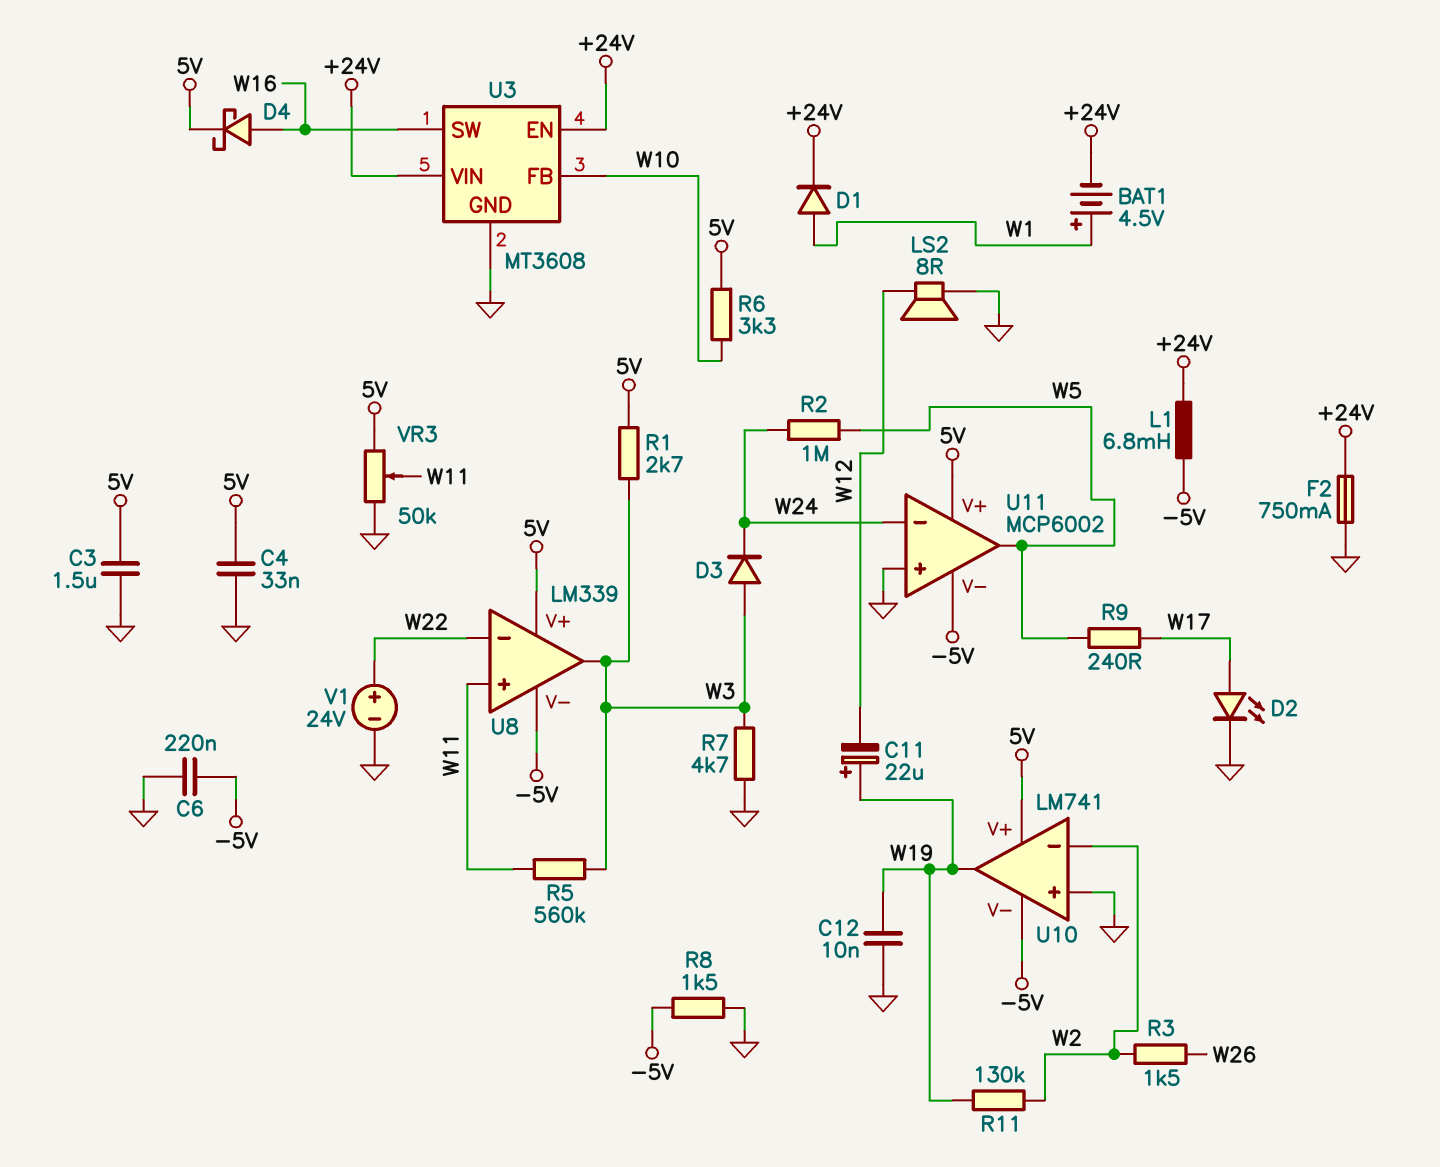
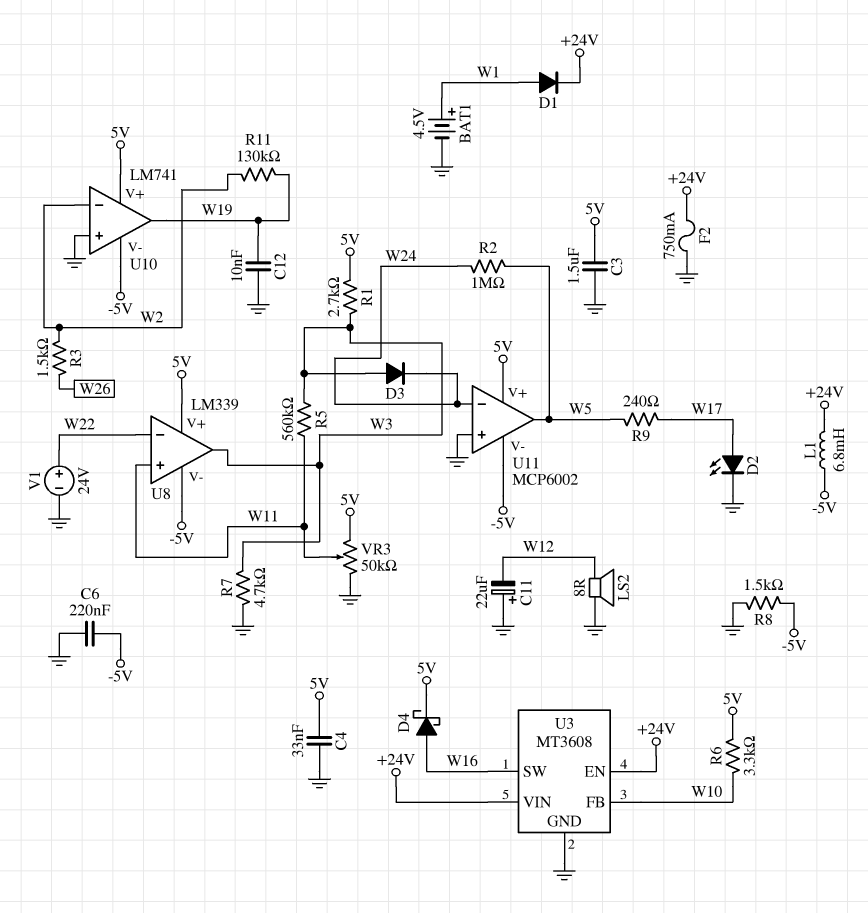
BAT1: 4.5V (plus W1, minus +24V) -> 4.5V (plus W1, minus GND)
C11: 22uF (plus W19, minus W12) -> 22uF (plus GND, minus W12)

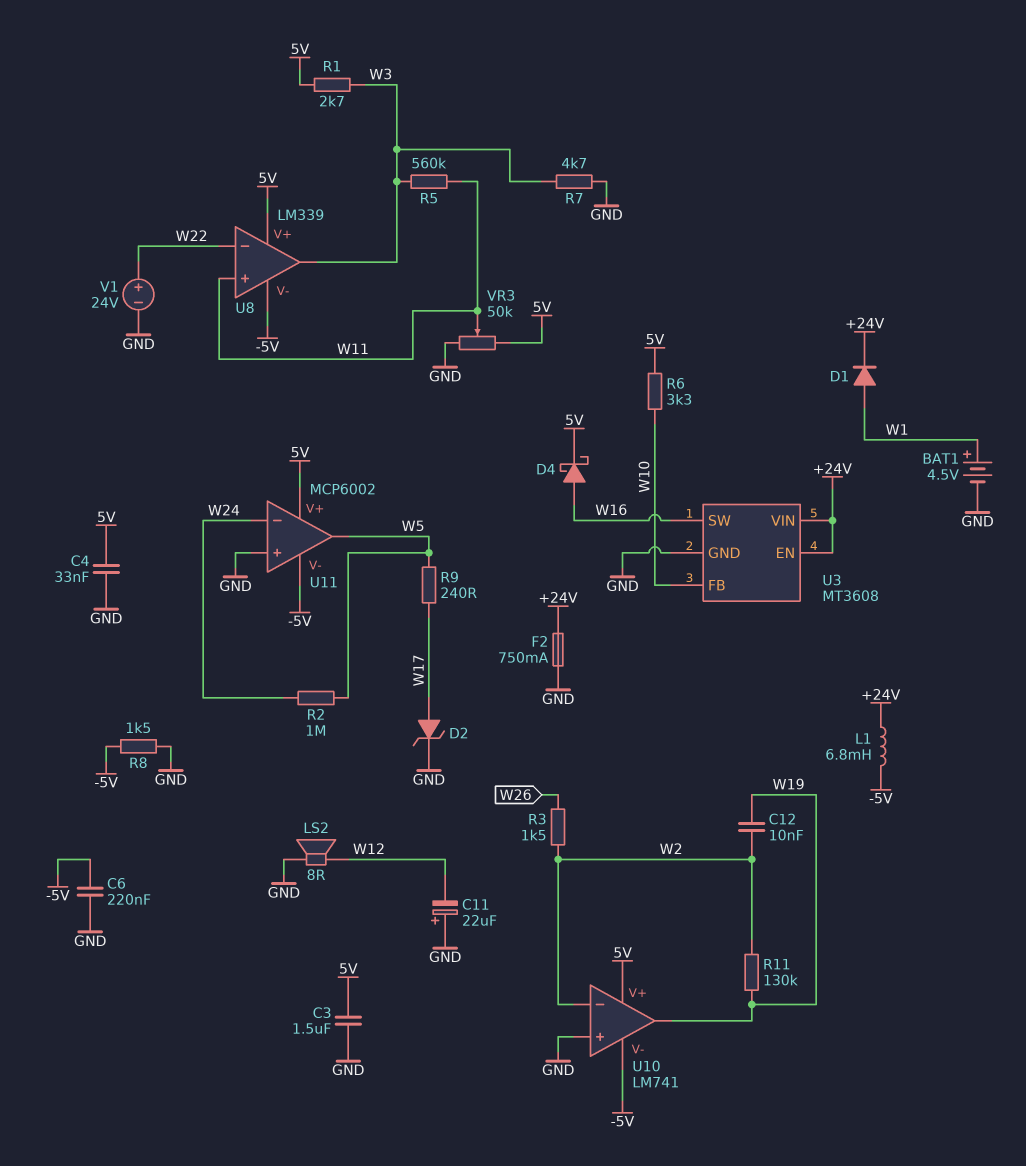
C12: 10nF (GND, W19) -> 10nF (W2, W19)
D2: LED (A W17, K GND) -> zener (A W17, K GND)
D3: diode (A W3, K W24) -> none

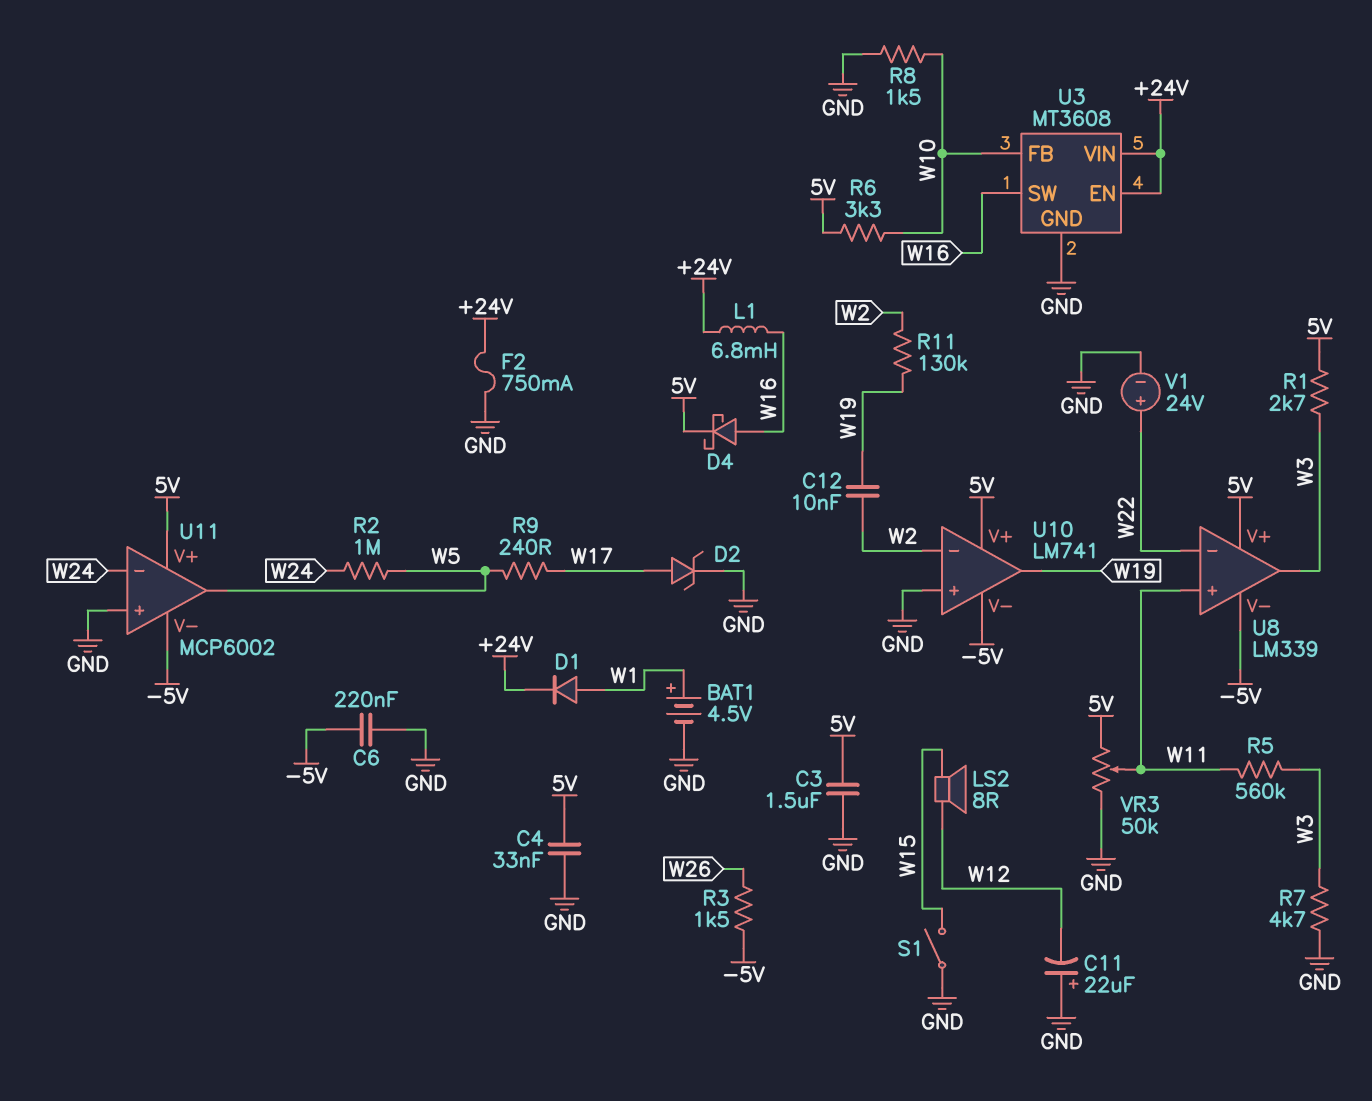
L1: 6.8mH (+24V, -5V) -> 6.8mH (+24V, W16)
LS2: speaker 8R (GND, W12) -> speaker 8R (W12, W15)
R3: 1.5k (W2, W26) -> 1.5k (-5V, W26)
R8: 1.5k (-5V, GND) -> 1.5k (GND, W10)
S1: none -> switch (GND, W15)

